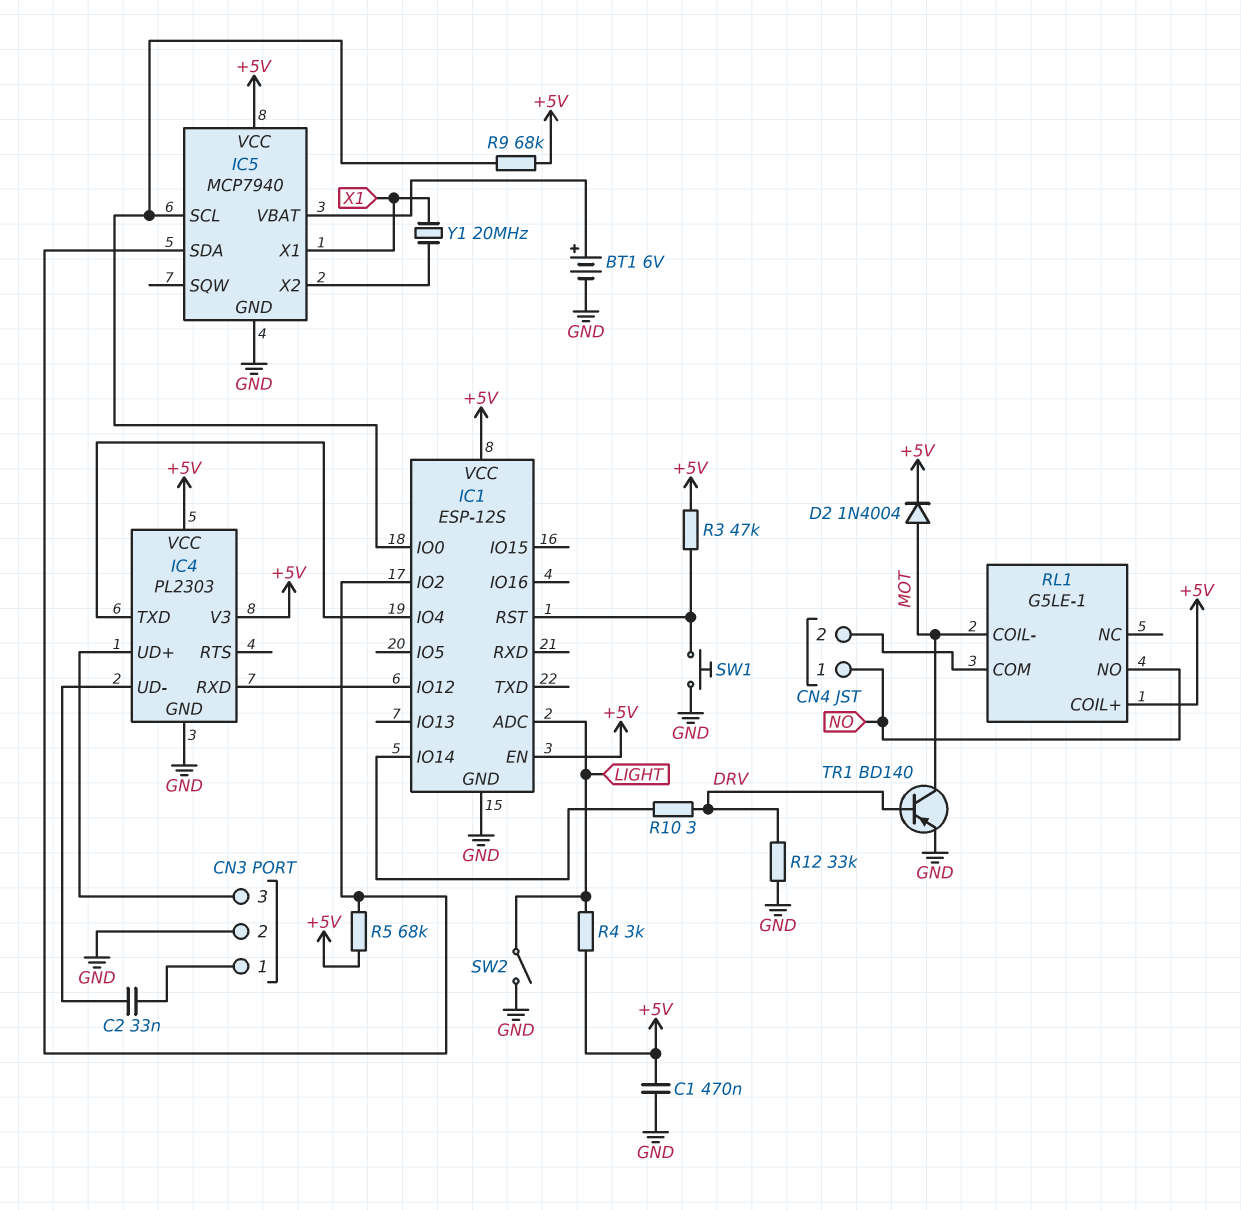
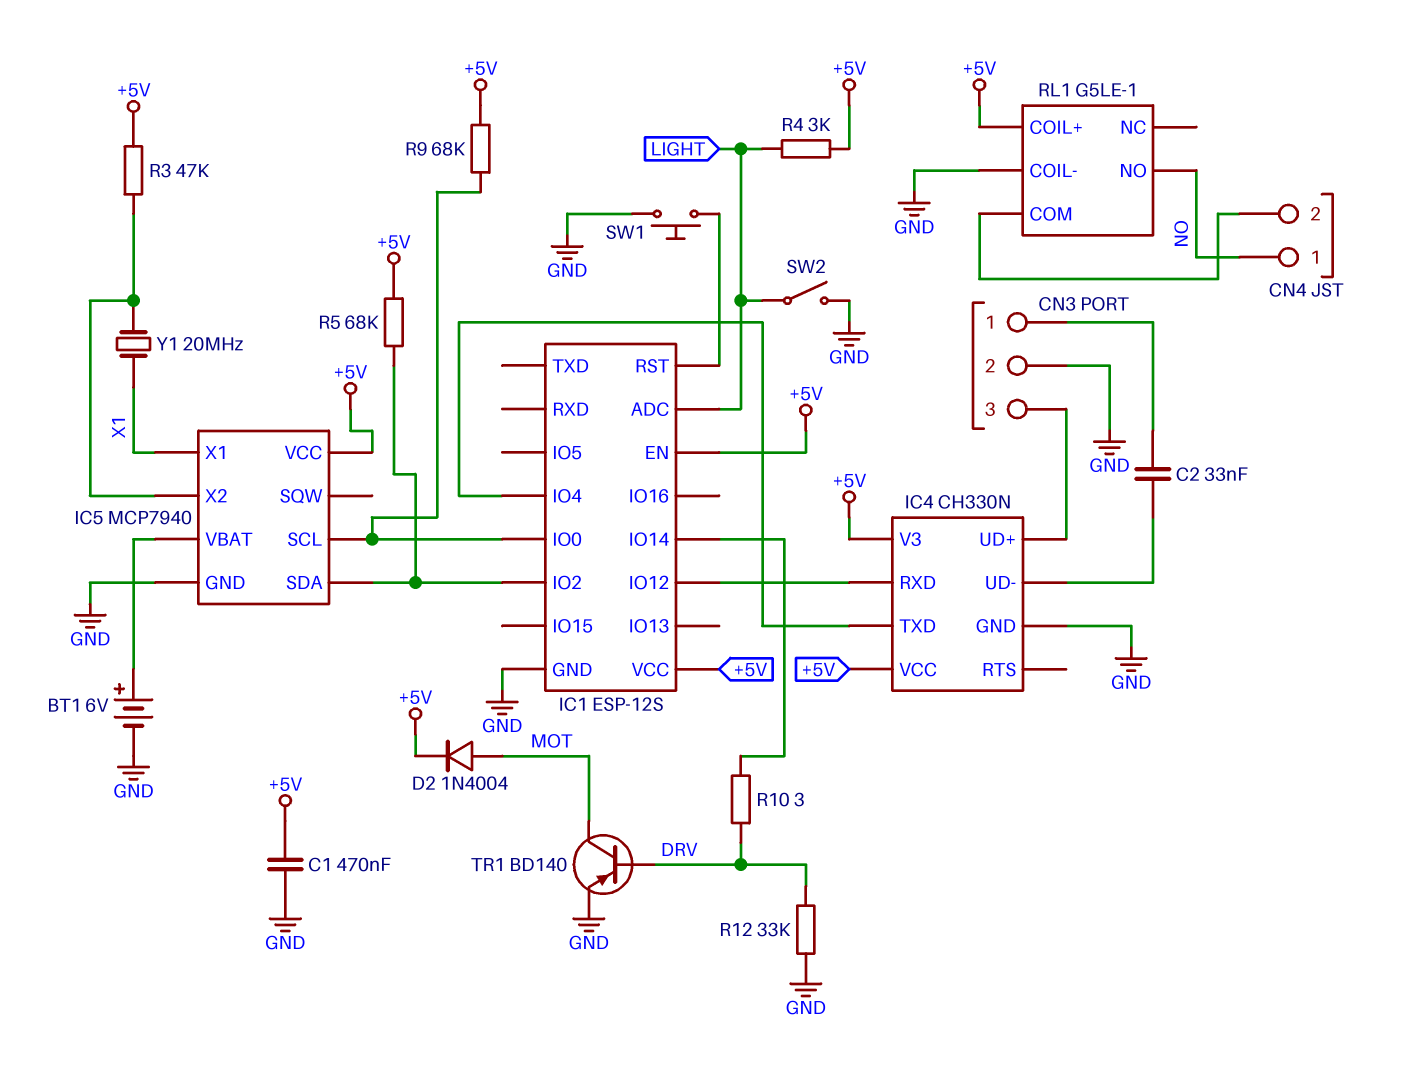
IC4: PL2303 -> CH330N
R3: 47k (+5V, IC1/RST) -> 47k (+5V, IC5/X2)
RL1 pin COIL-: MOT -> GND

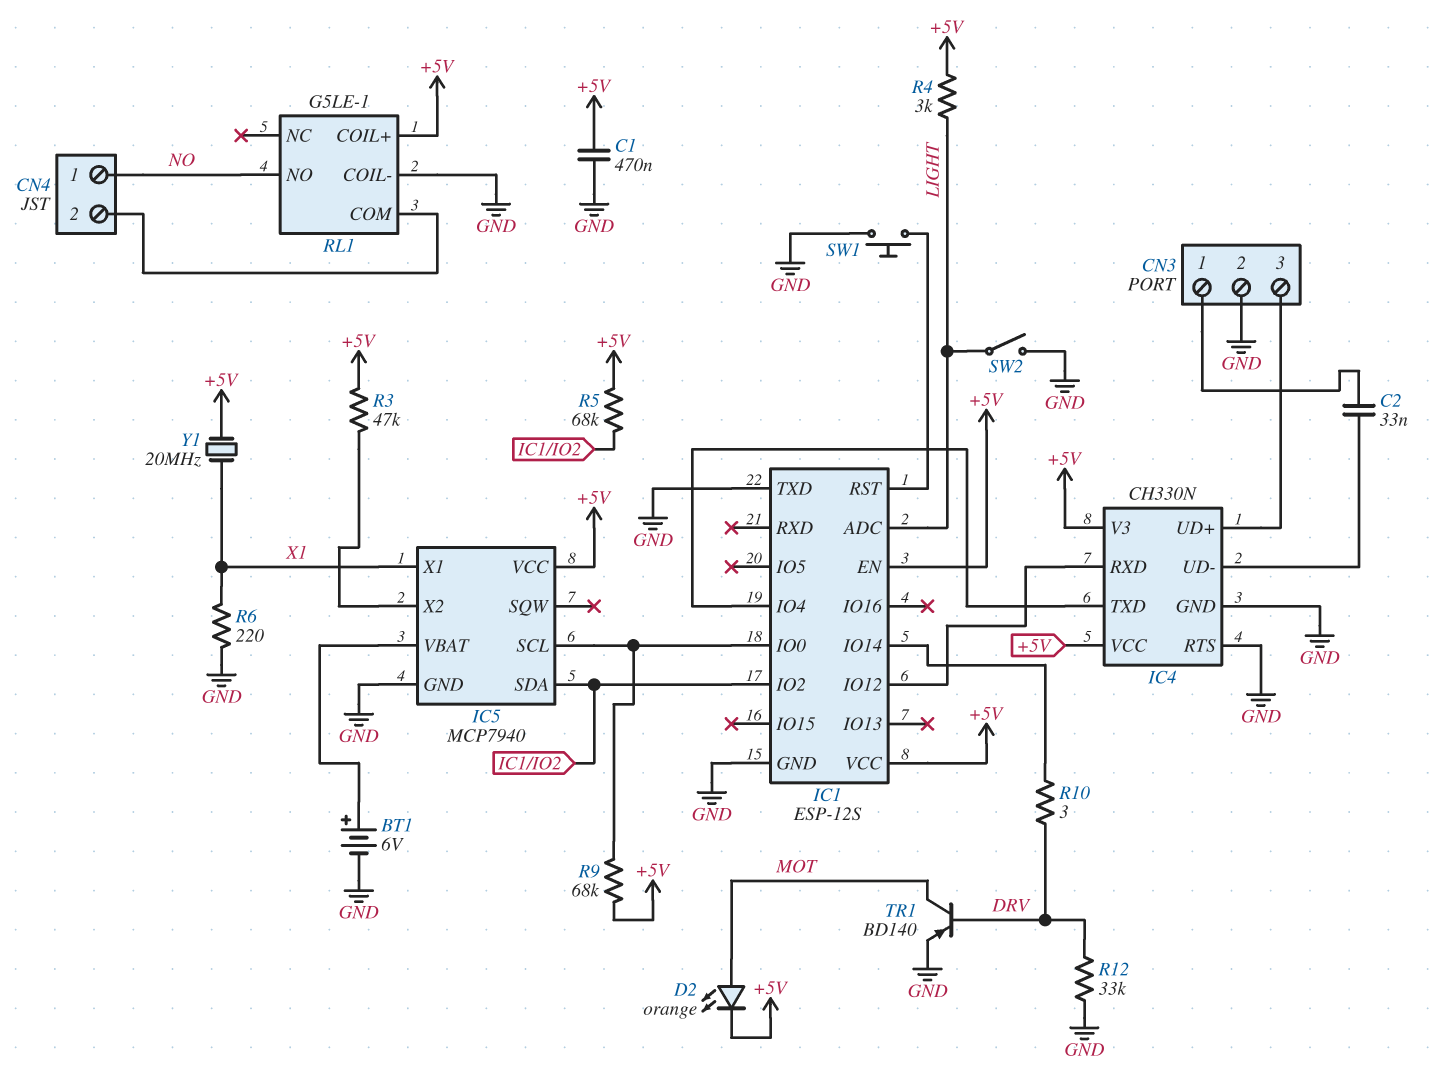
D2: diode 1N4004 (A MOT, K +5V) -> LED orange (A MOT, K +5V)
IC1 pin TXD: none -> GND
IC4 pin RTS: none -> GND
R6: none -> 220 (GND, X1)
Y1: 20MHz (IC5/X2, X1) -> 20MHz (+5V, X1)

